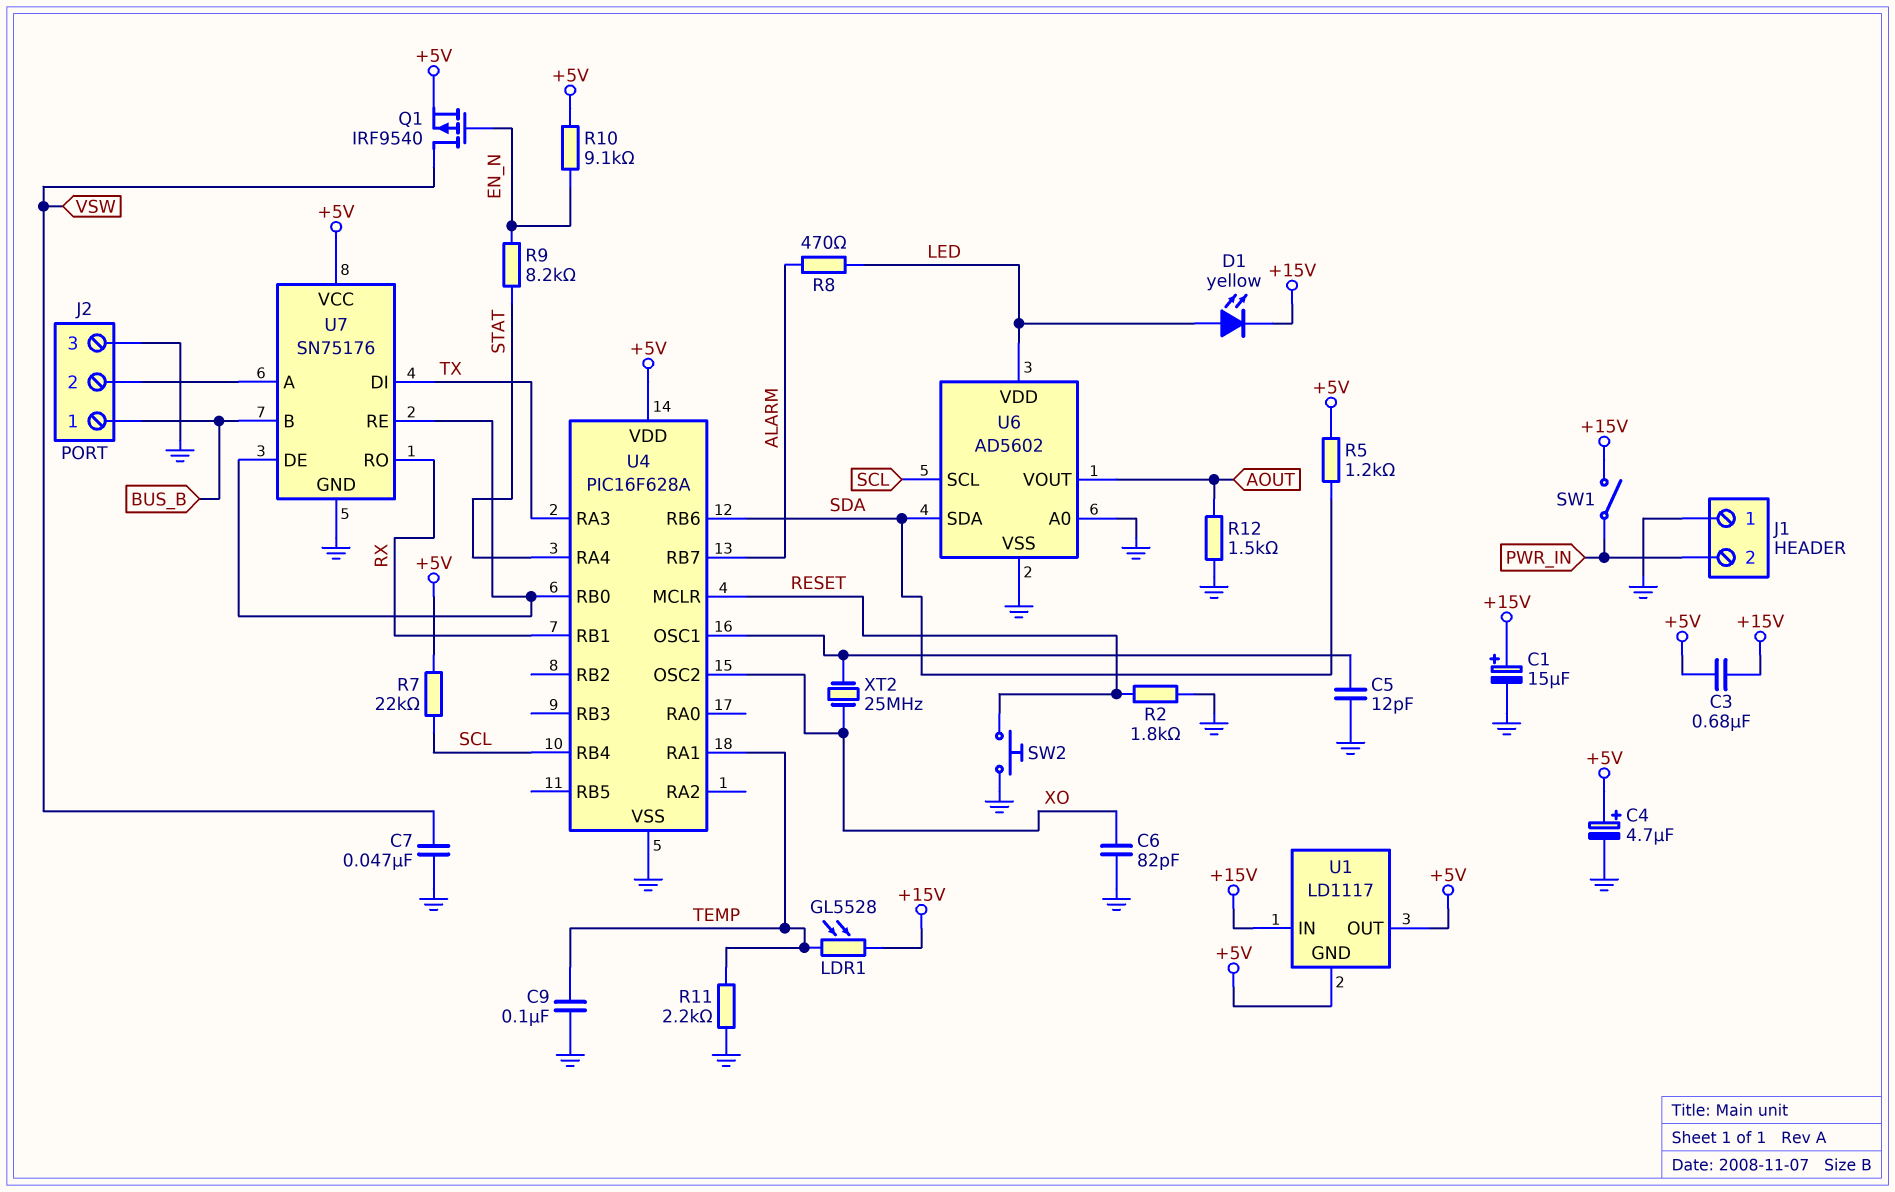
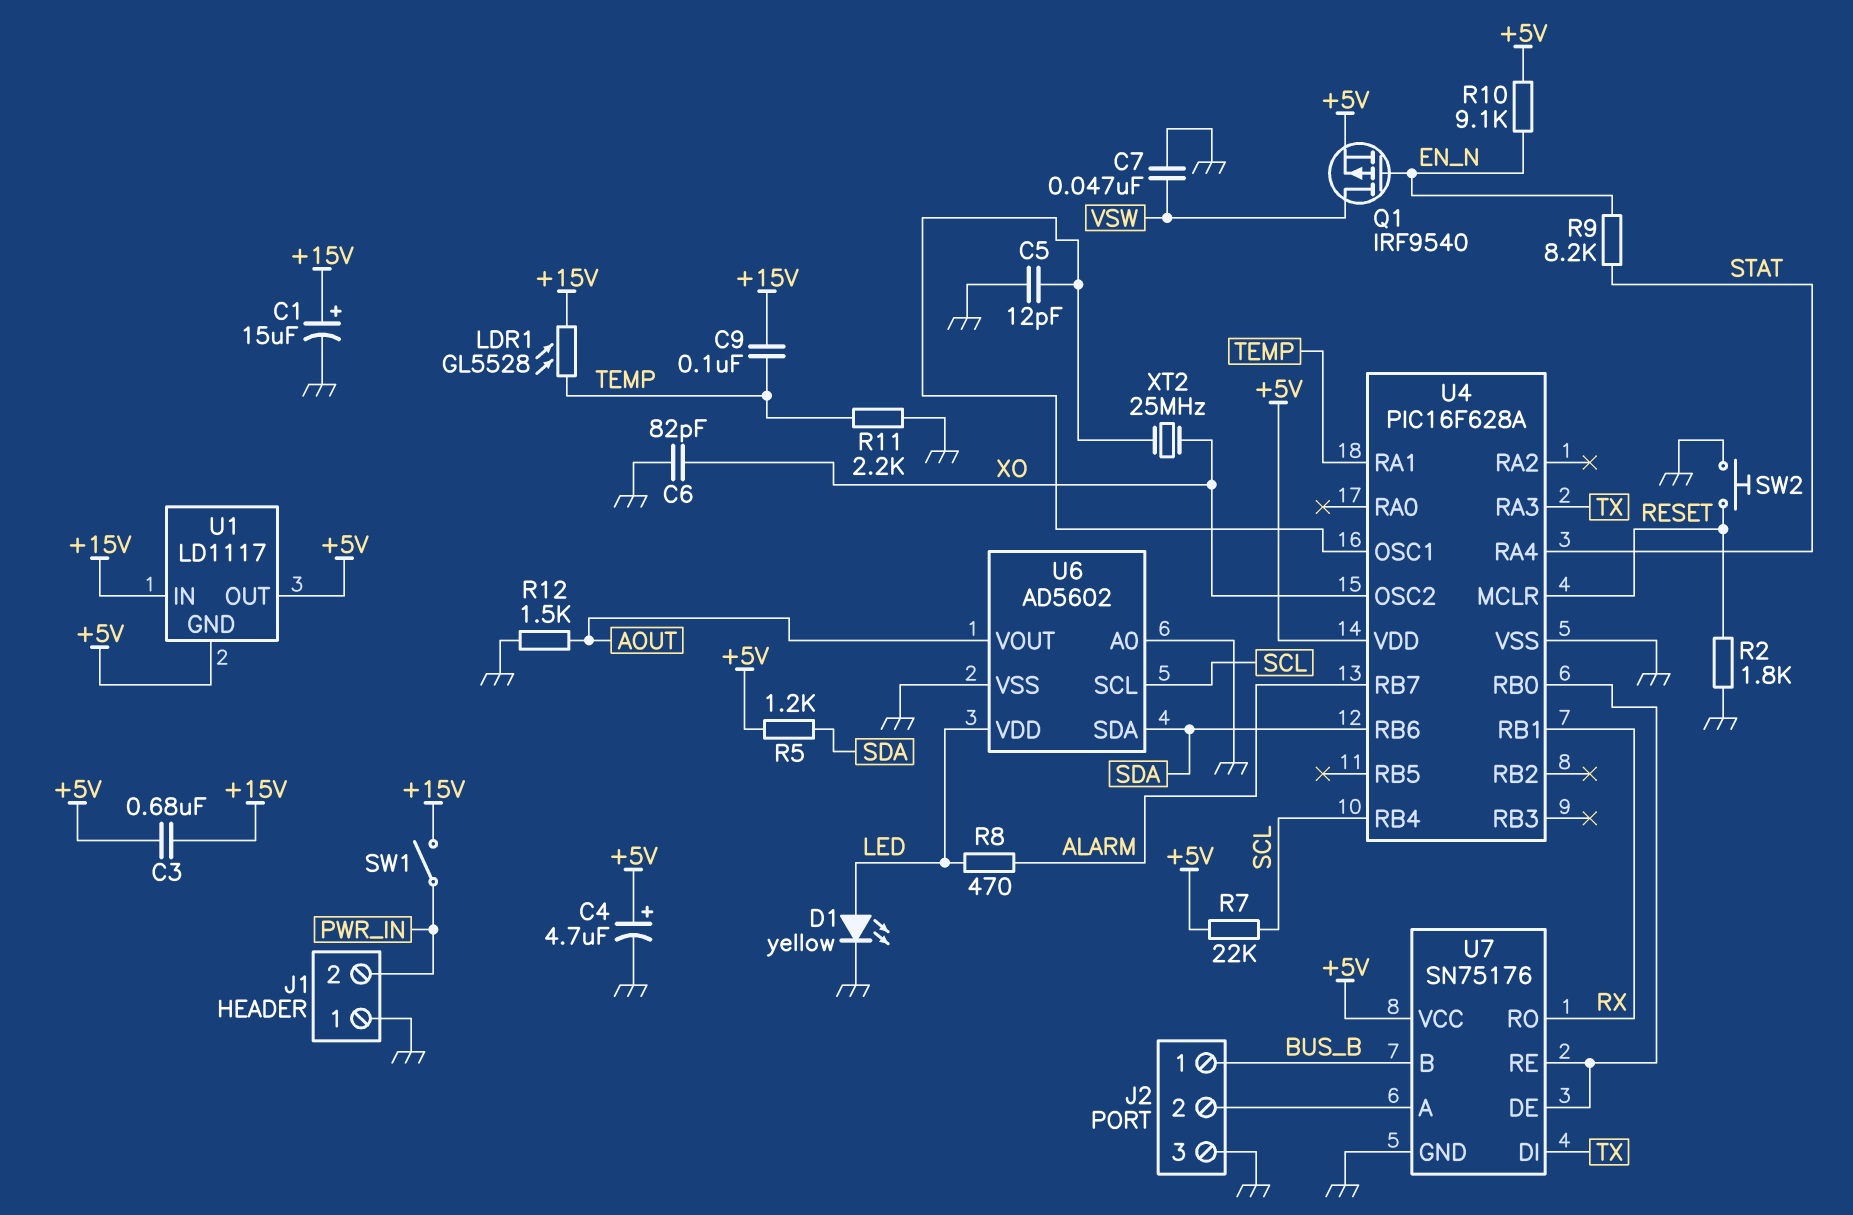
C9: 100nF (GND, TEMP) -> 100nF (+15V, TEMP)
D1: LED yellow (A LED, K +15V) -> LED yellow (A LED, K GND)

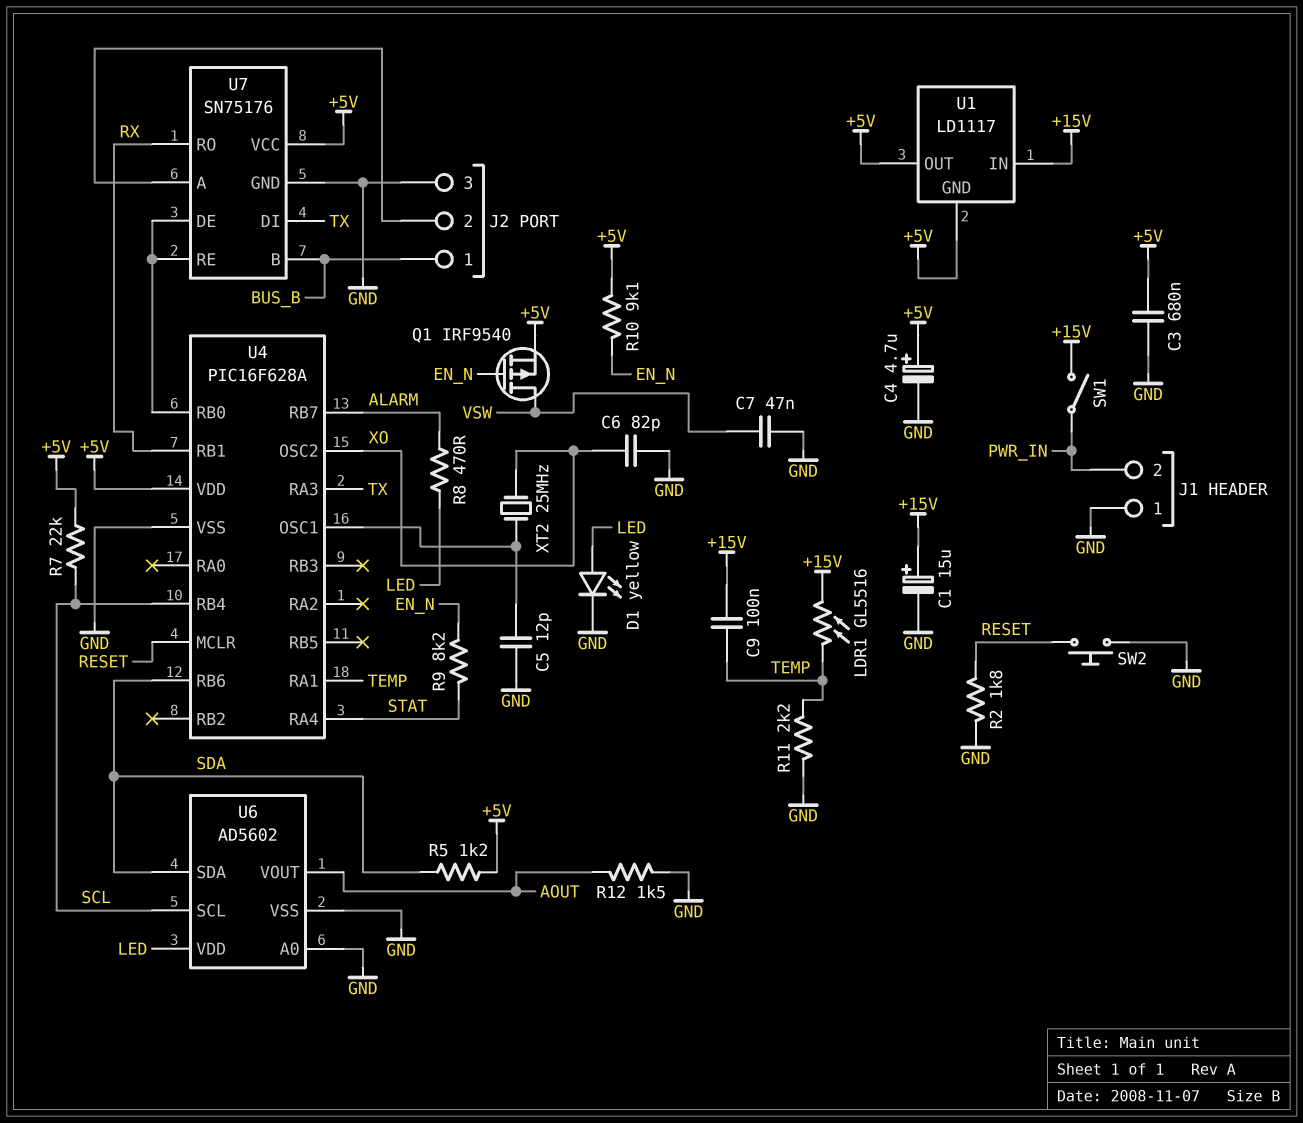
C3: 680nF (+5V, +15V) -> 680nF (+5V, GND)
LDR1: GL5528 (+15V, TEMP) -> GL5516 (+15V, TEMP)

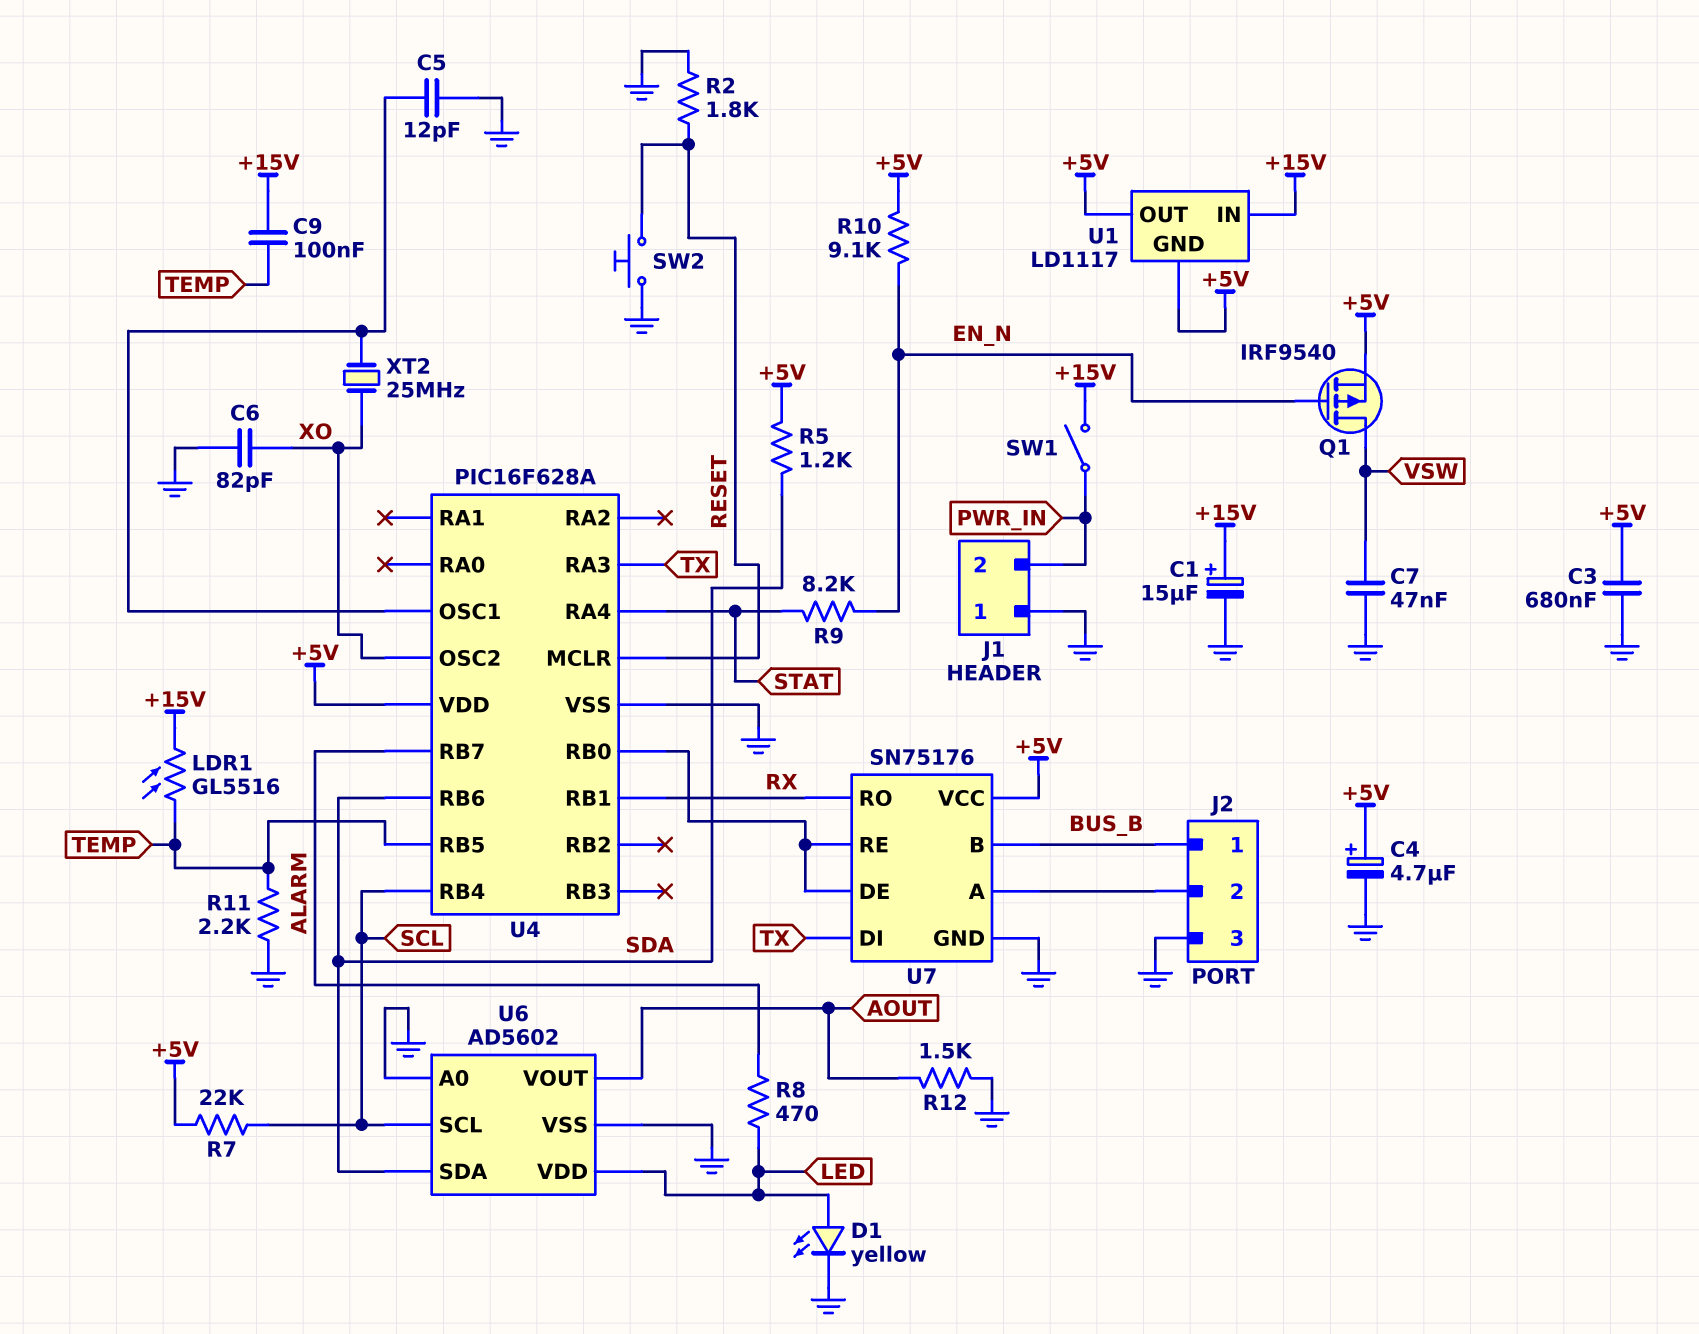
U4 pin RA1: TEMP -> none
U4 pin RB5: none -> TEMP

